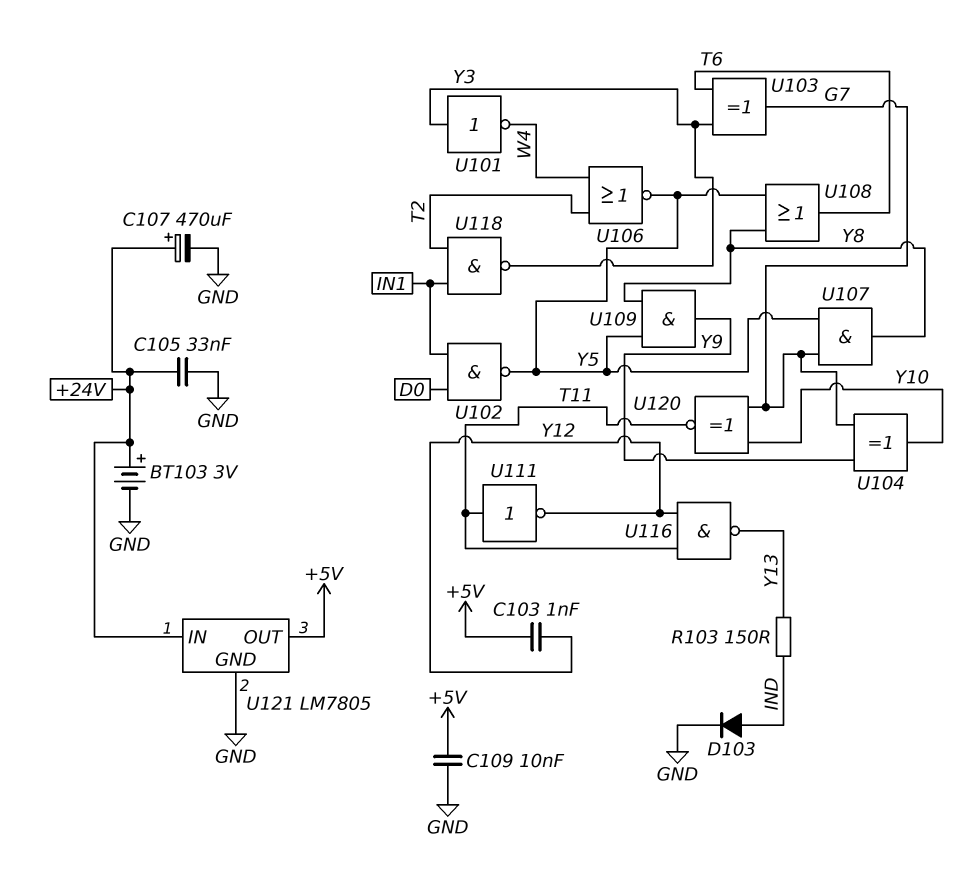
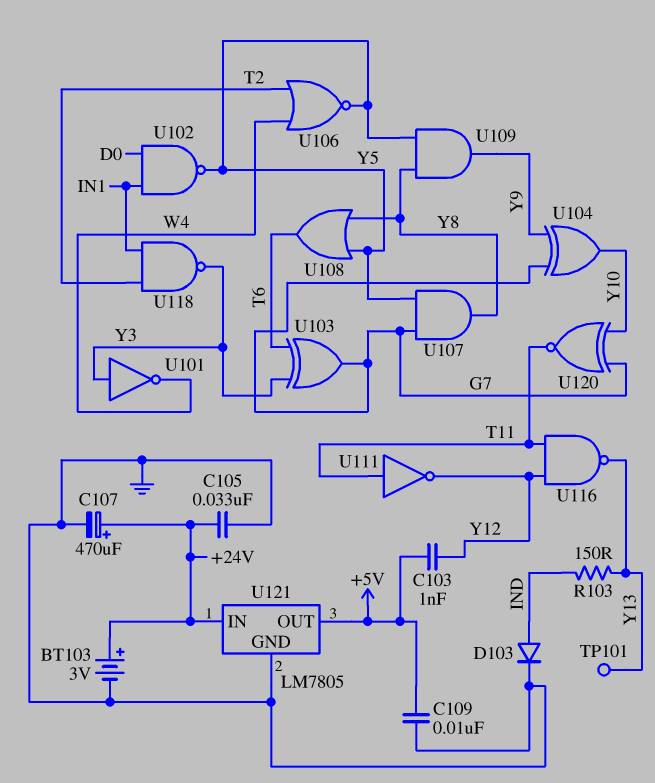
TP101: none -> test point (Y13)

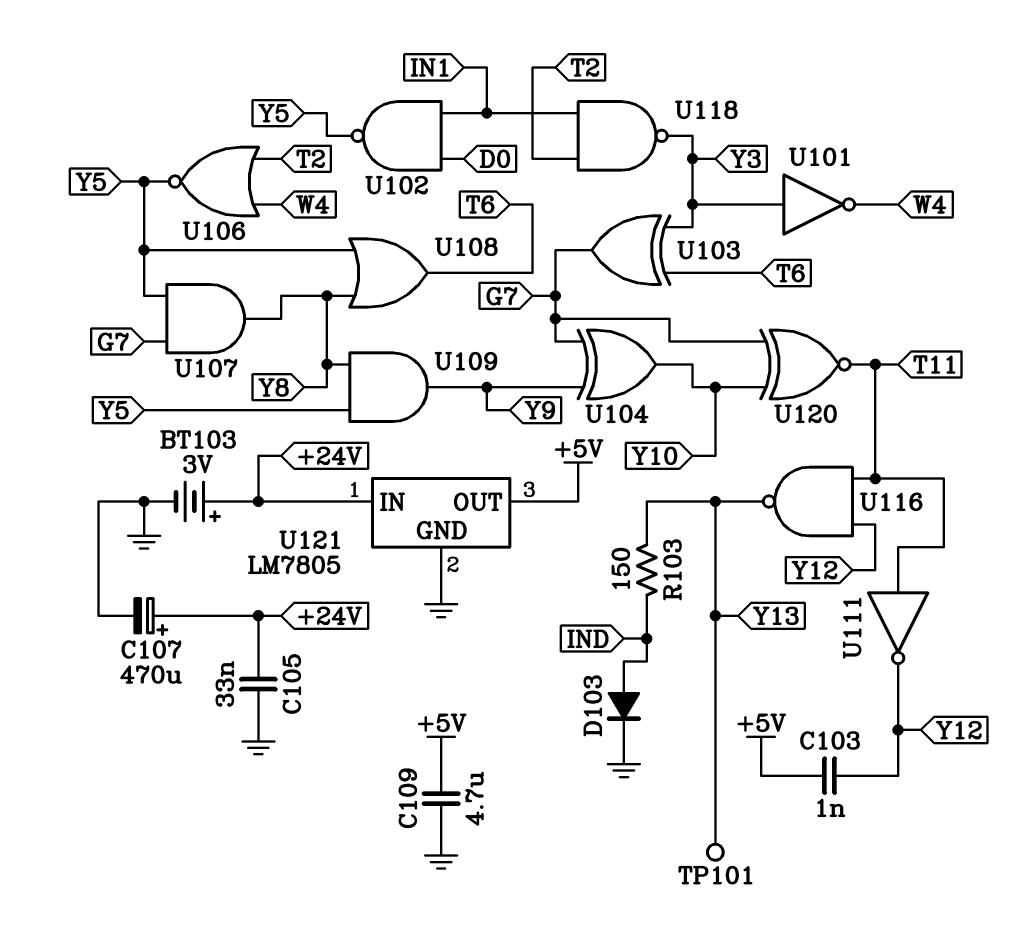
C109: 10nF (+5V, GND) -> 4.7uF (+5V, GND)

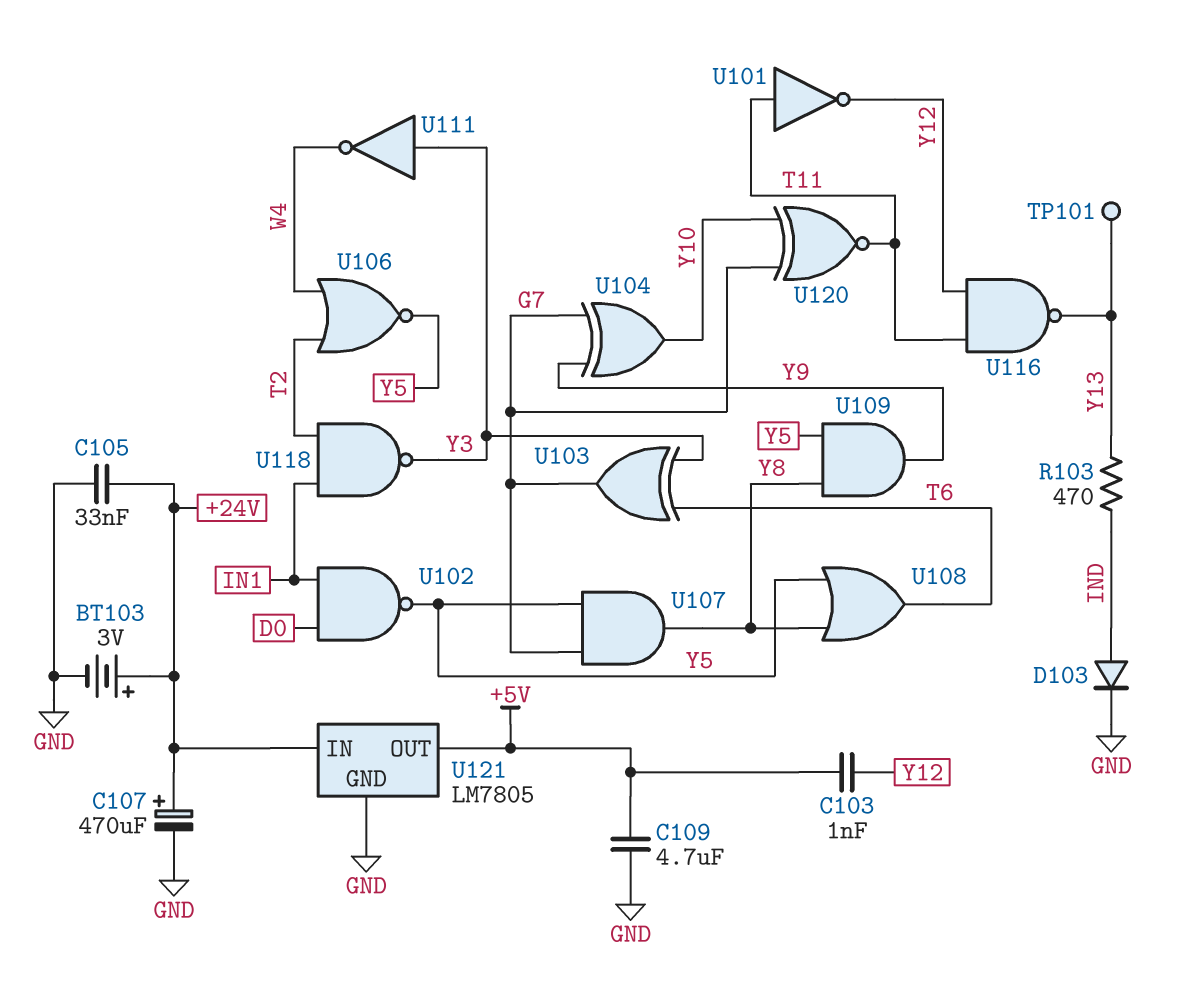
R103: 150 (IND, Y13) -> 470 (IND, Y13)
U101: NOT (in Y3, out W4) -> NOT (in T11, out Y12)
U111: NOT (in T11, out Y12) -> NOT (in Y3, out W4)

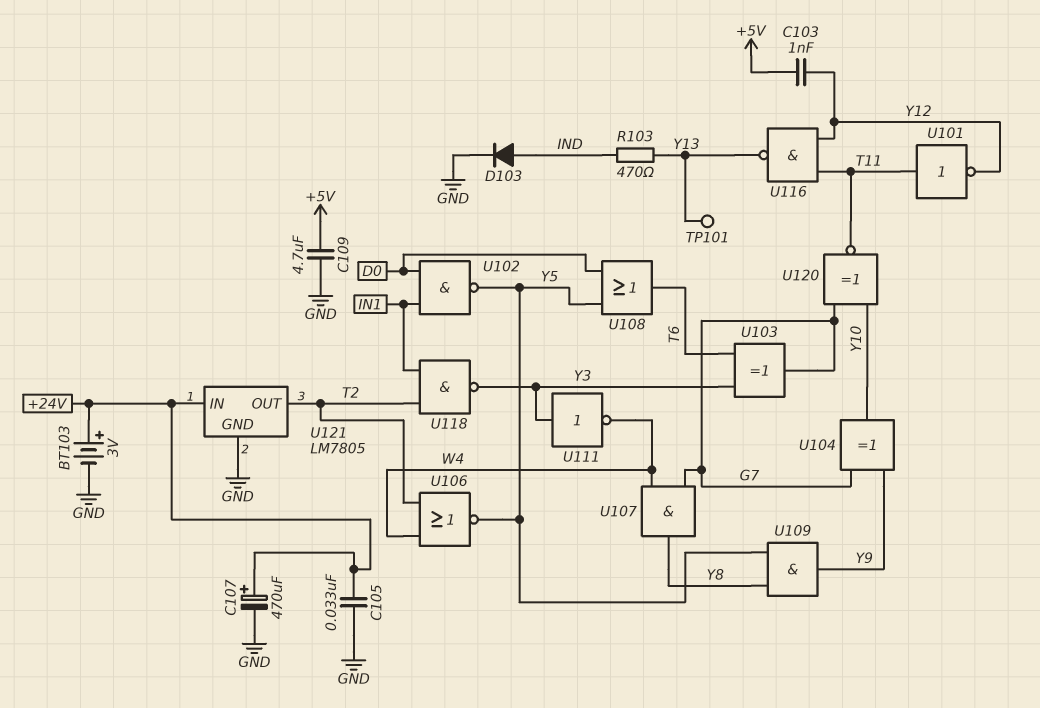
U107: AND (in G7, in Y5, out Y8) -> AND (in G7, in W4, out Y8)
U108: OR (in Y5, in Y8, out T6) -> OR (in D0, in Y5, out T6)
U121 pin OUT: +5V -> T2

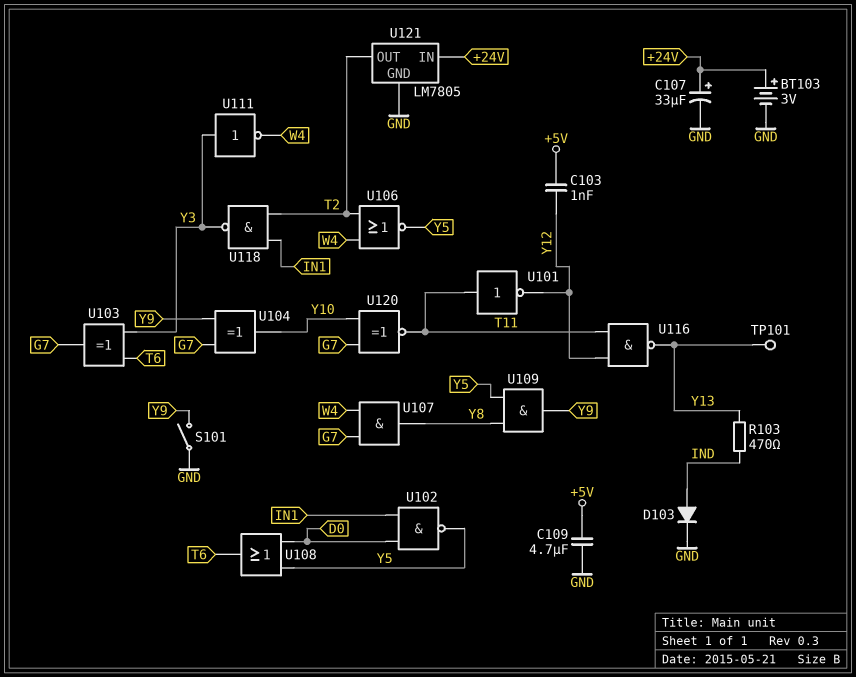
C105: 33nF (+24V, GND) -> none
C107: 470uF (plus +24V, minus GND) -> 33uF (plus +24V, minus GND)
S101: none -> switch (GND, Y9)

